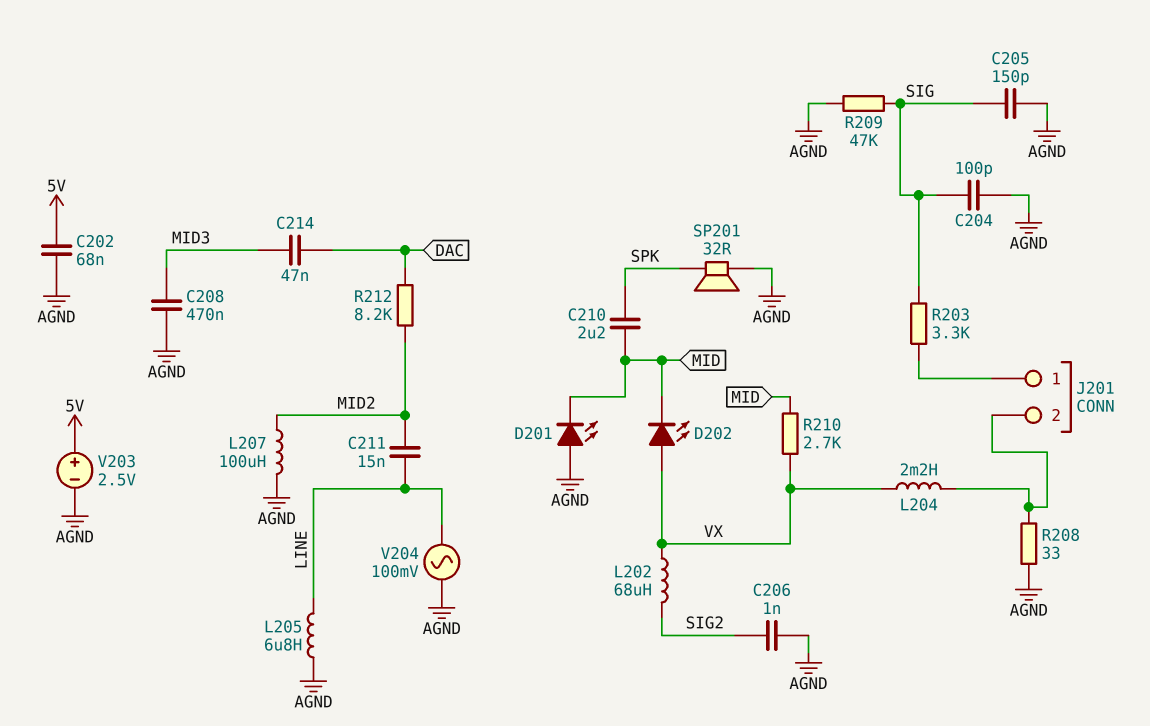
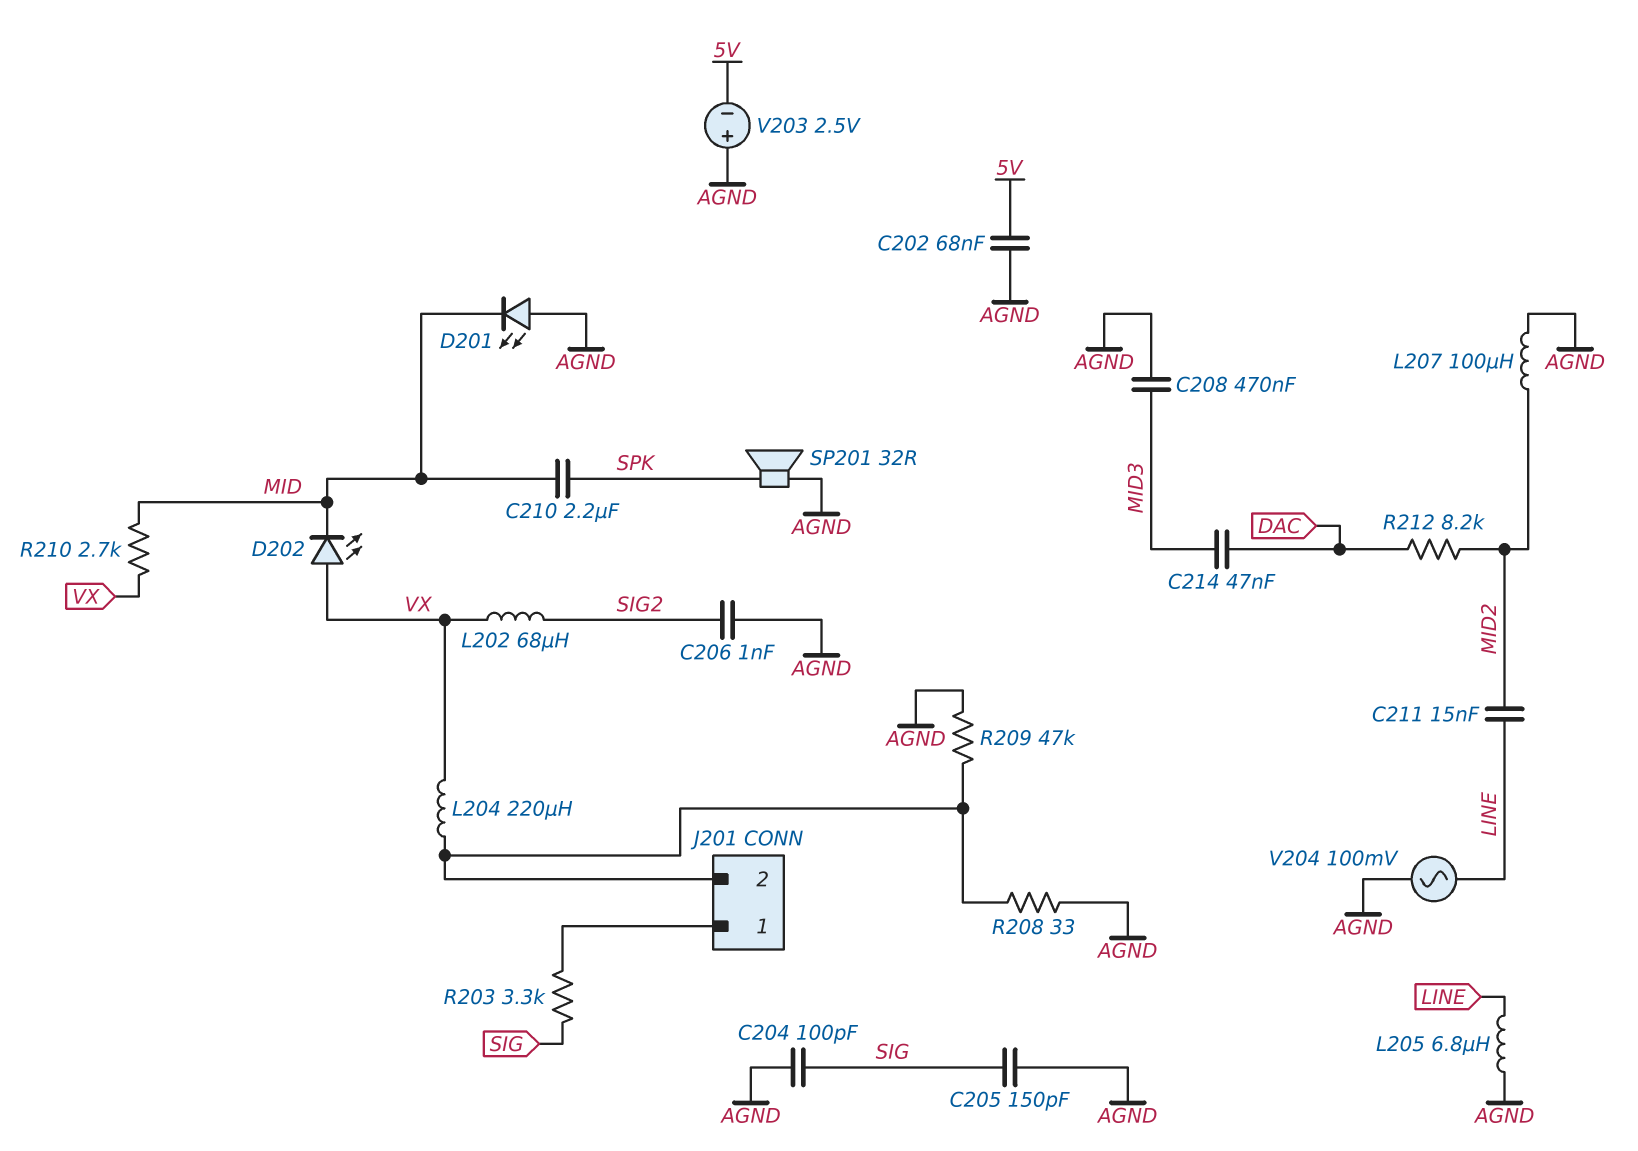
L204: 2.2mH (J201/2, VX) -> 220uH (J201/2, VX)
R209: 47k (AGND, SIG) -> 47k (AGND, J201/2)
V203: 2.5V (plus 5V, minus AGND) -> 2.5V (plus AGND, minus 5V)

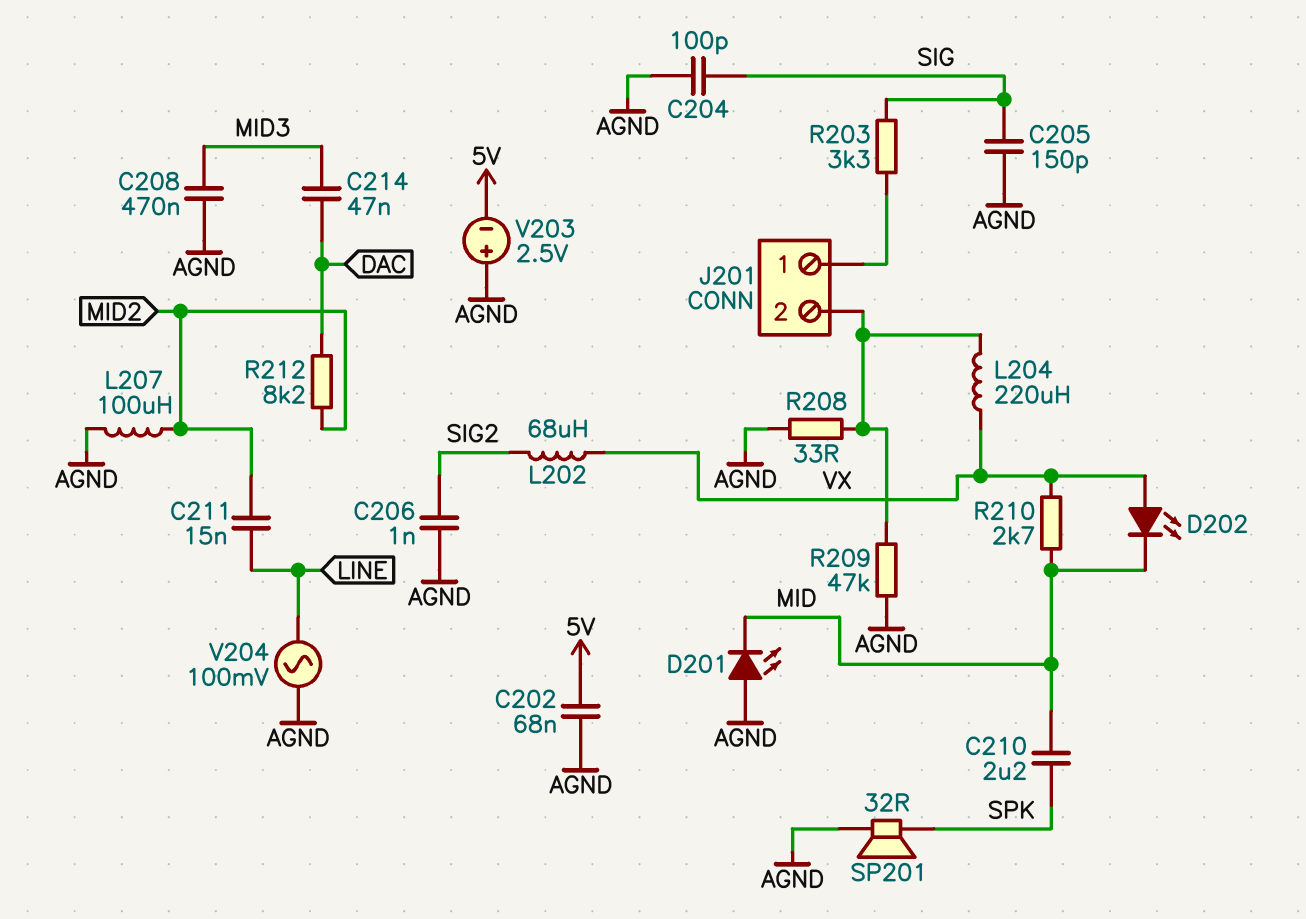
L205: 6.8uH (AGND, LINE) -> none

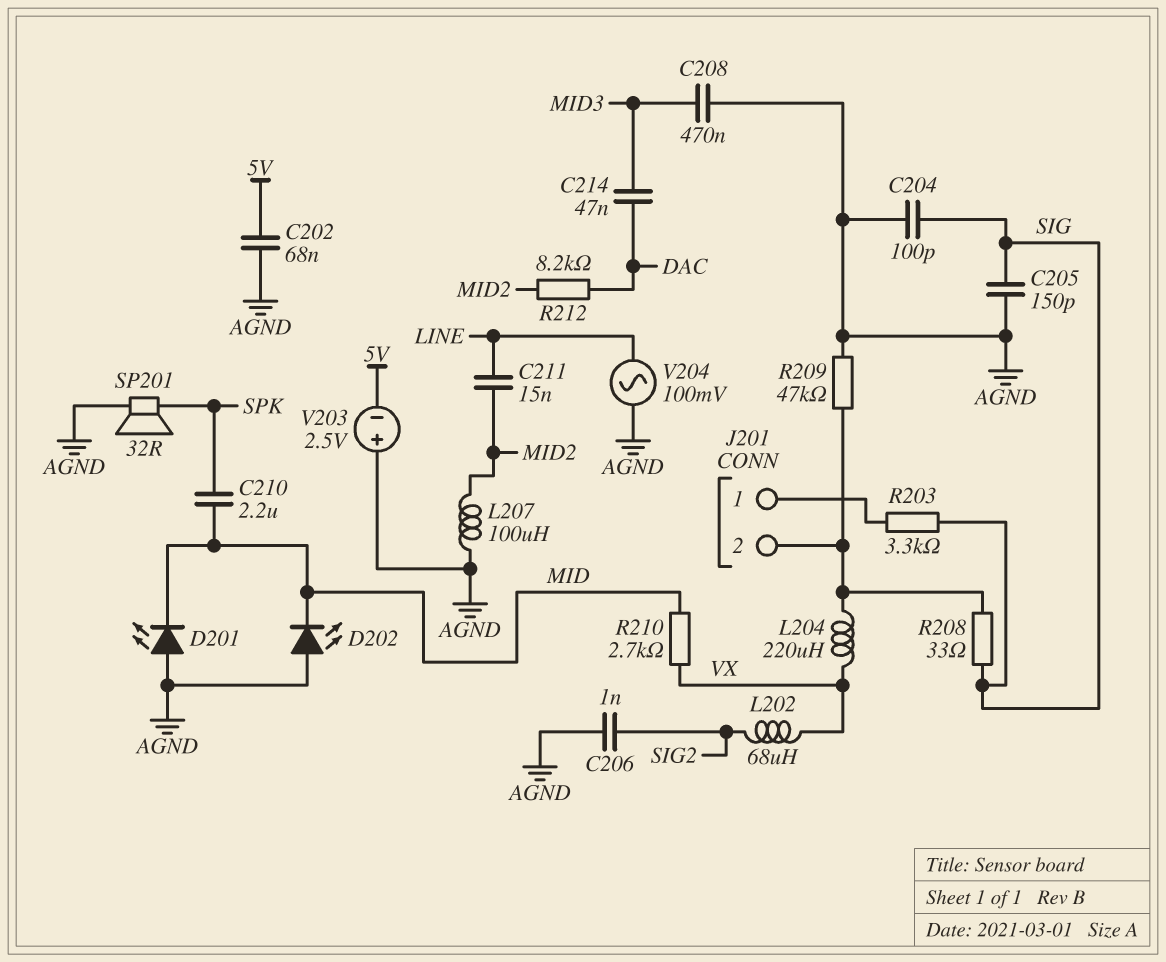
D202: LED (A VX, K MID) -> LED (A AGND, K MID)
R208: 33 (AGND, J201/2) -> 33 (J201/2, SIG)

